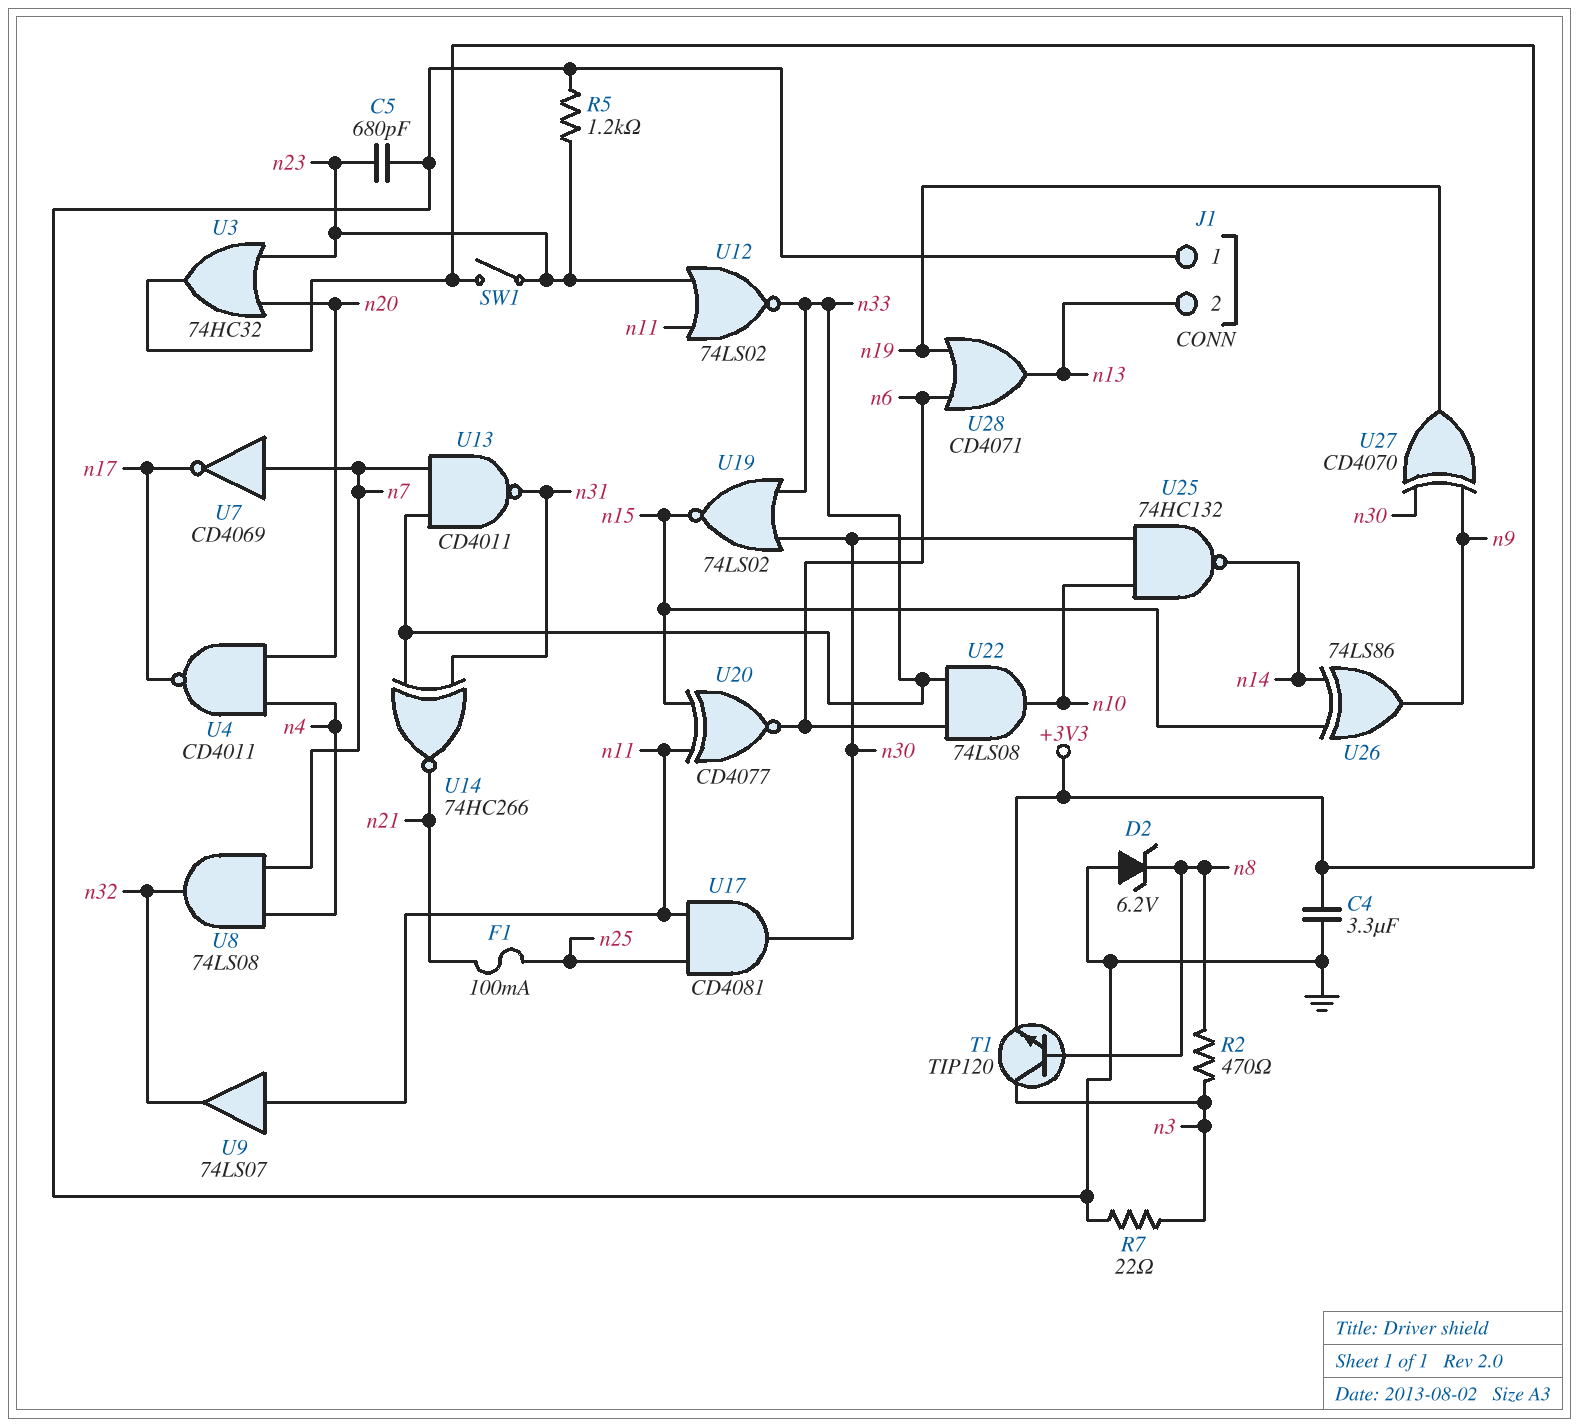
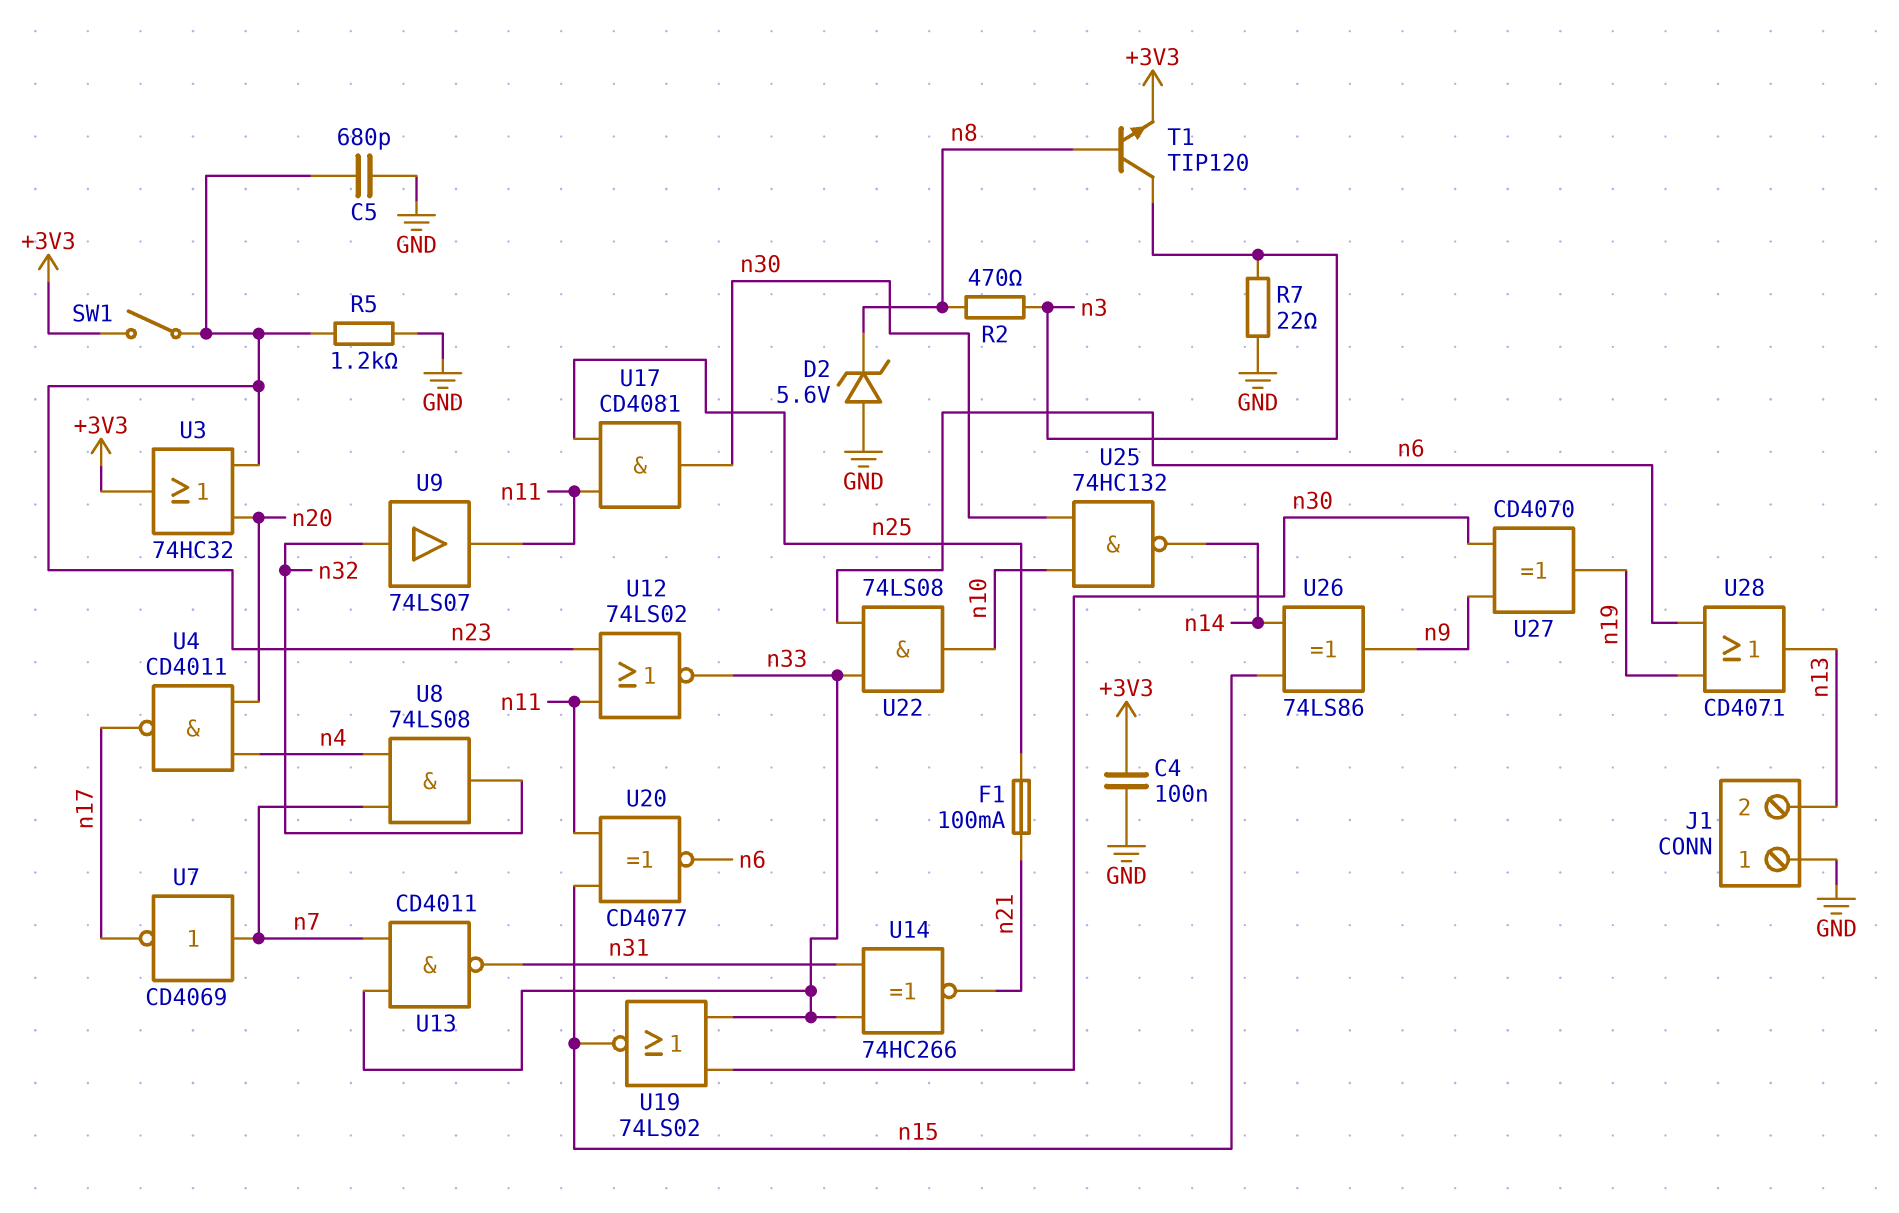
C4: 3.3uF (+3V3, GND) -> 100nF (+3V3, GND)
D2: zener 6.2V (A GND, K n8) -> zener 5.6V (A GND, K n8)
U9: buffer 74LS07 (in n11, out n32) -> buffer 74LS07 (in n32, out n11)

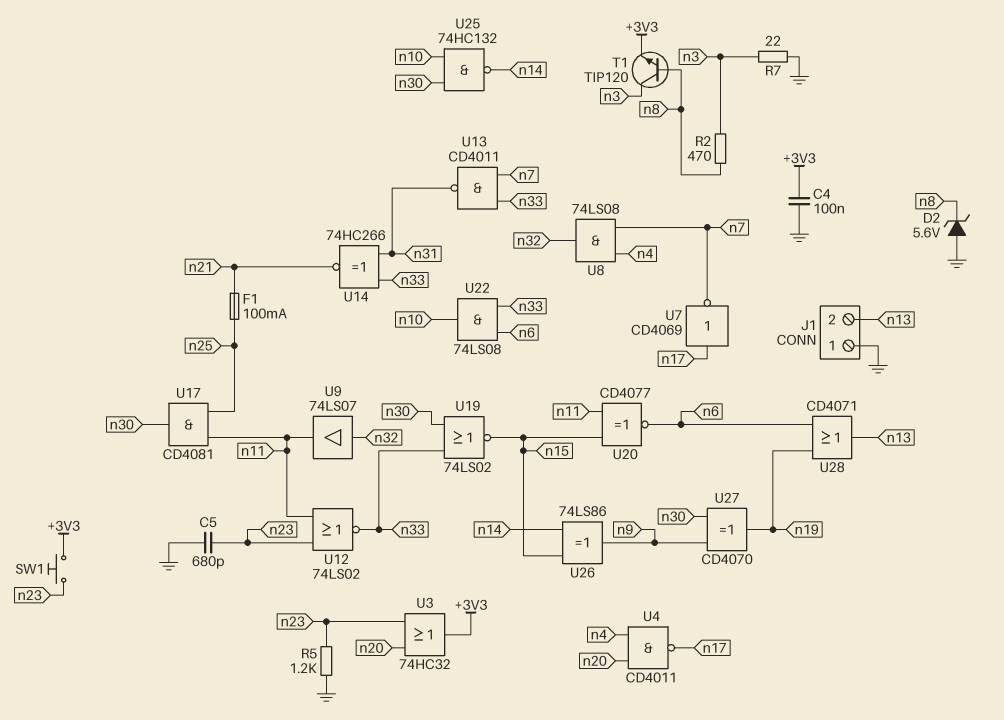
SW1: switch (+3V3, n23) -> button (+3V3, n23)
U7: NOT CD4069 (in n7, out n17) -> NOT CD4069 (in n17, out n7)

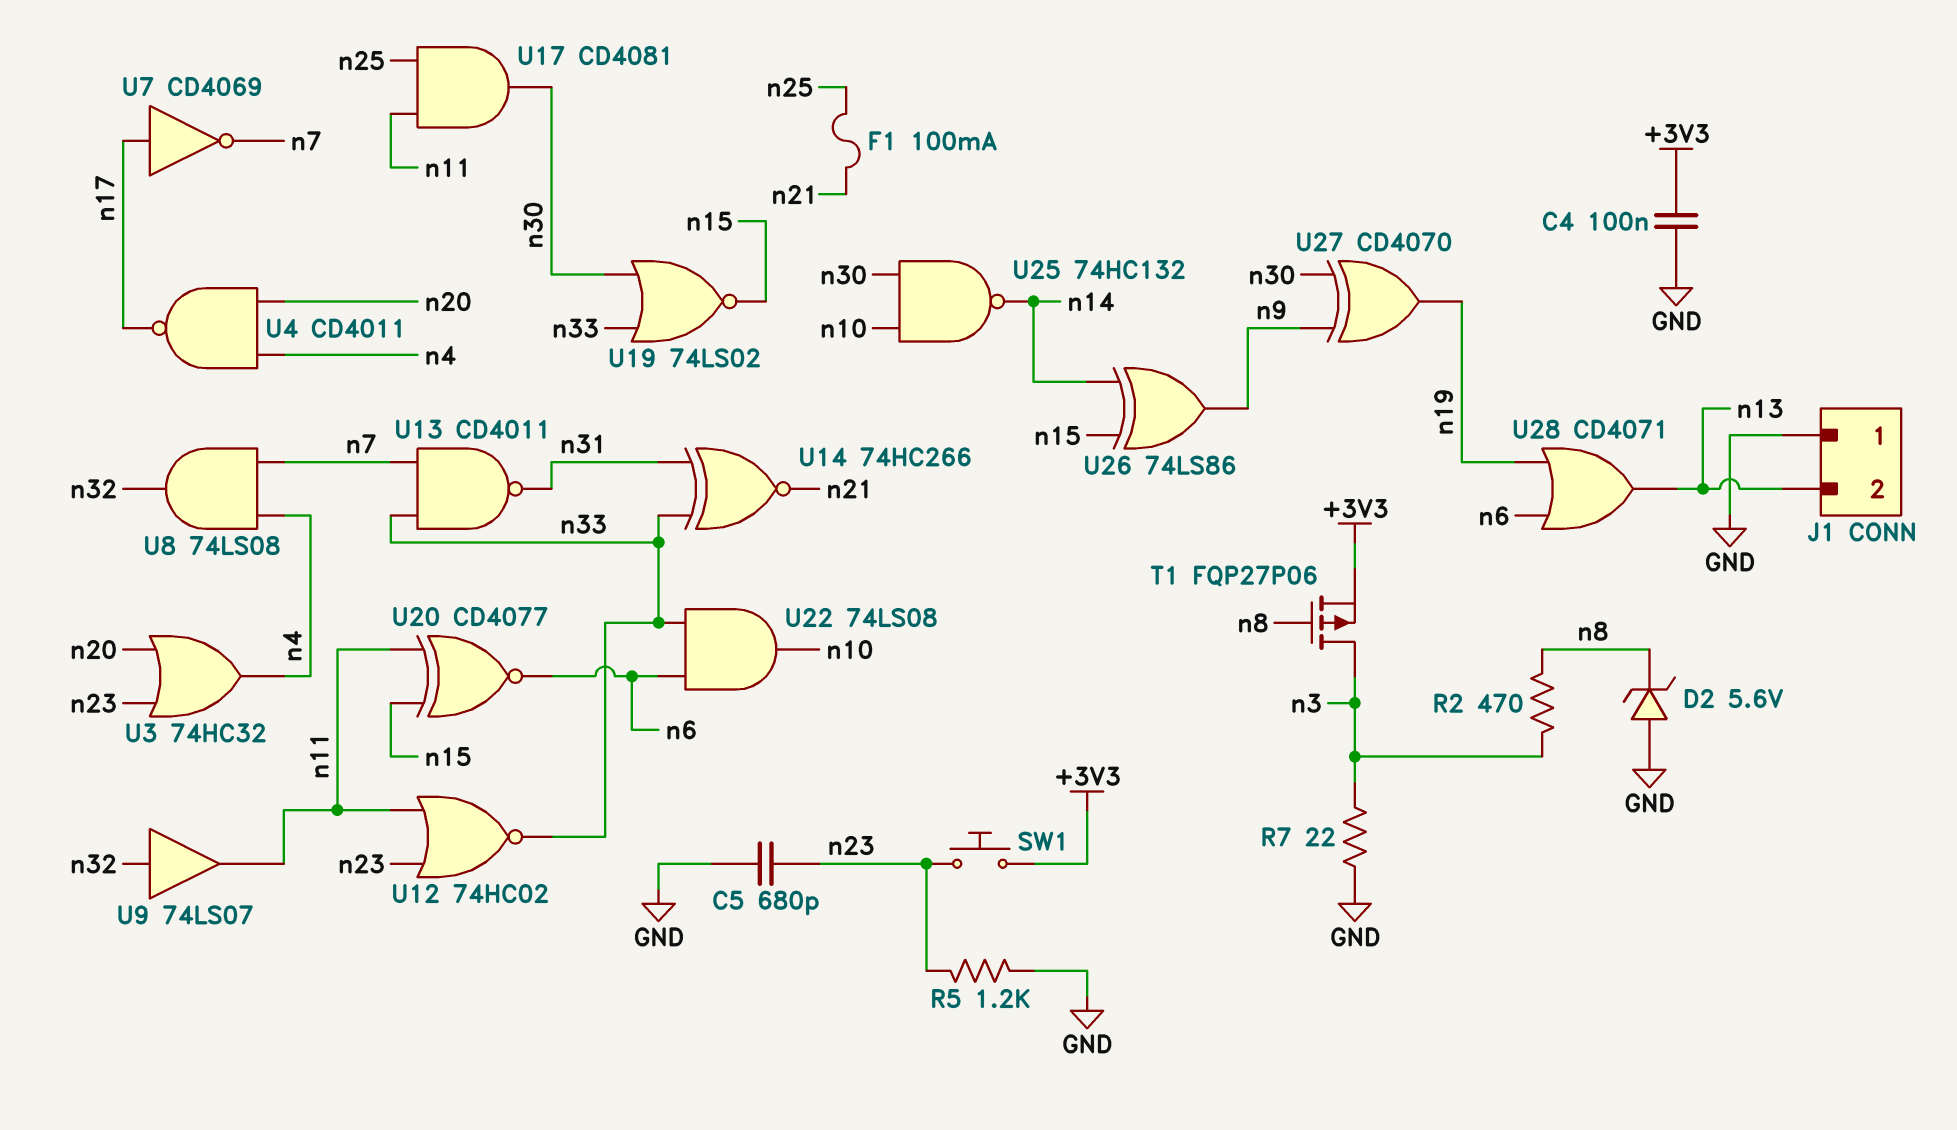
T1: NPN TIP120 (B n8, C n3, E +3V3) -> PMOS FQP27P06 (G n8, D n3, S +3V3)
U3: OR 74HC32 (in n20, in n23, out +3V3) -> OR 74HC32 (in n20, in n23, out n4)
U12: NOR 74LS02 (in n11, in n23, out n33) -> NOR 74HC02 (in n11, in n23, out n33)

